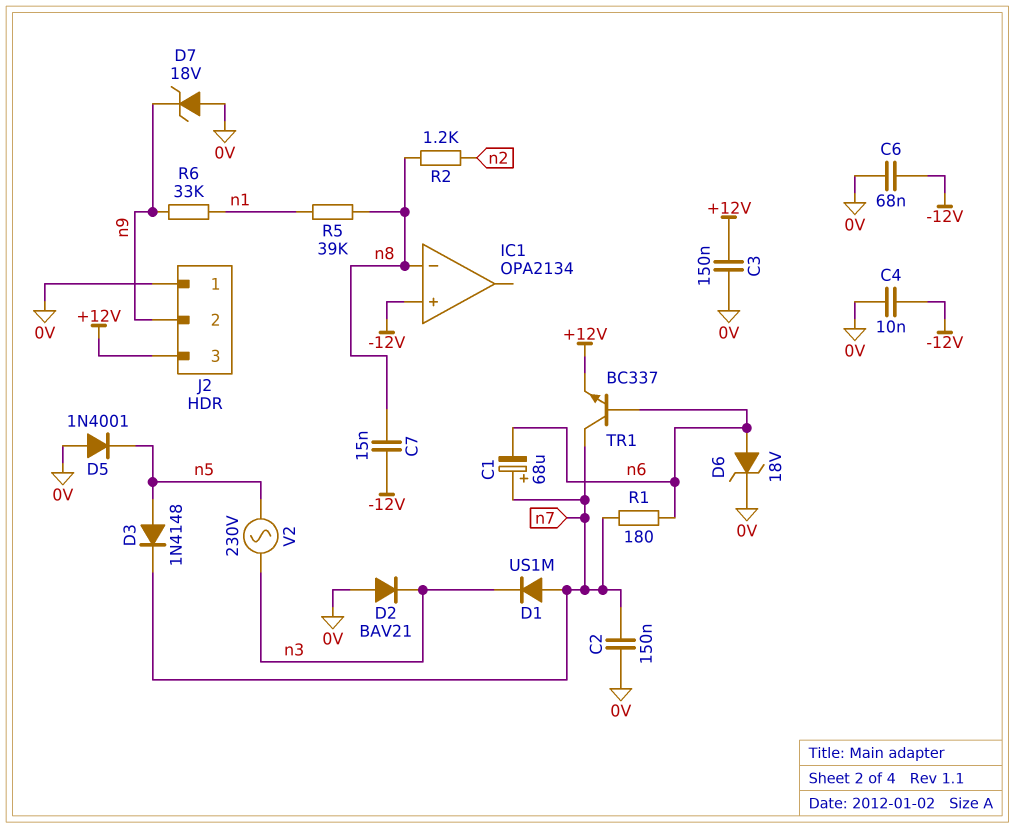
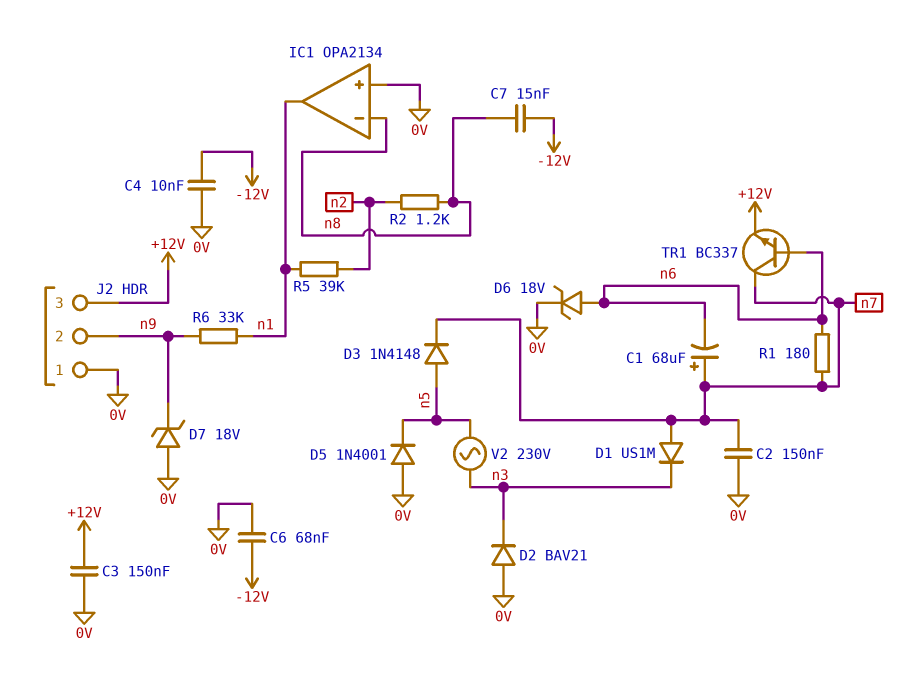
IC1 pin in+: -12V -> 0V
IC1 pin out: none -> n1
R5: 39k (n1, n8) -> 39k (n1, n2)

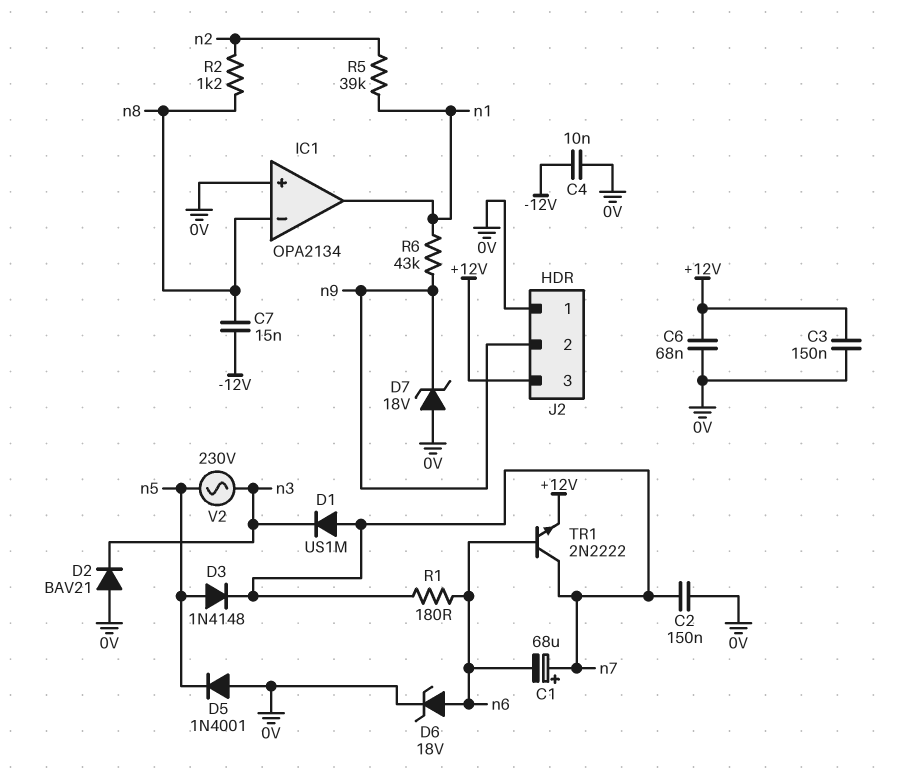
C6: 68nF (-12V, 0V) -> 68nF (+12V, 0V)
R6: 33k (n1, n9) -> 43k (n1, n9)
TR1: NPN BC337 (B n6, C n7, E +12V) -> NPN 2N2222 (B n6, C n7, E +12V)

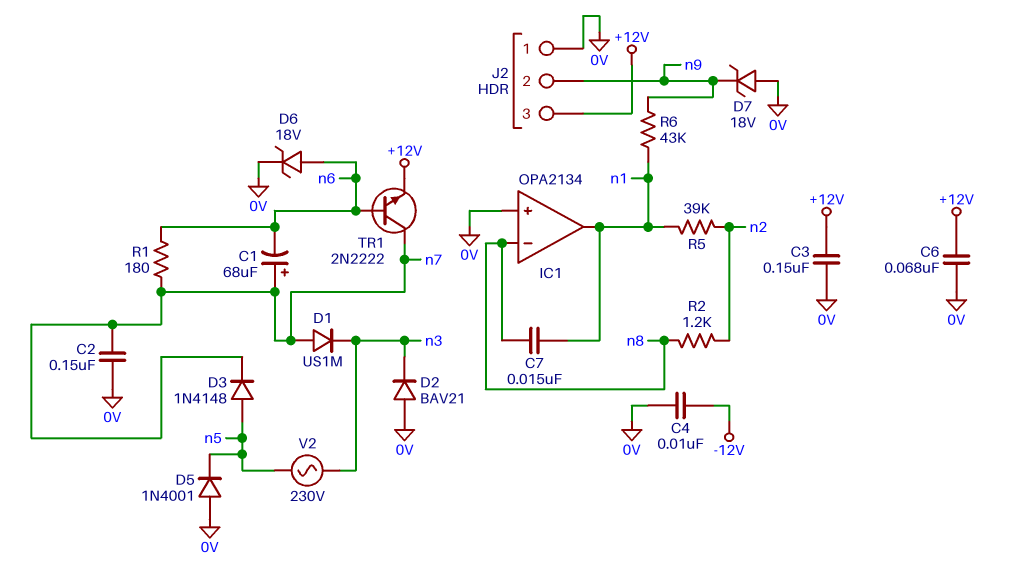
C7: 15nF (-12V, n8) -> 15nF (n1, n8)

